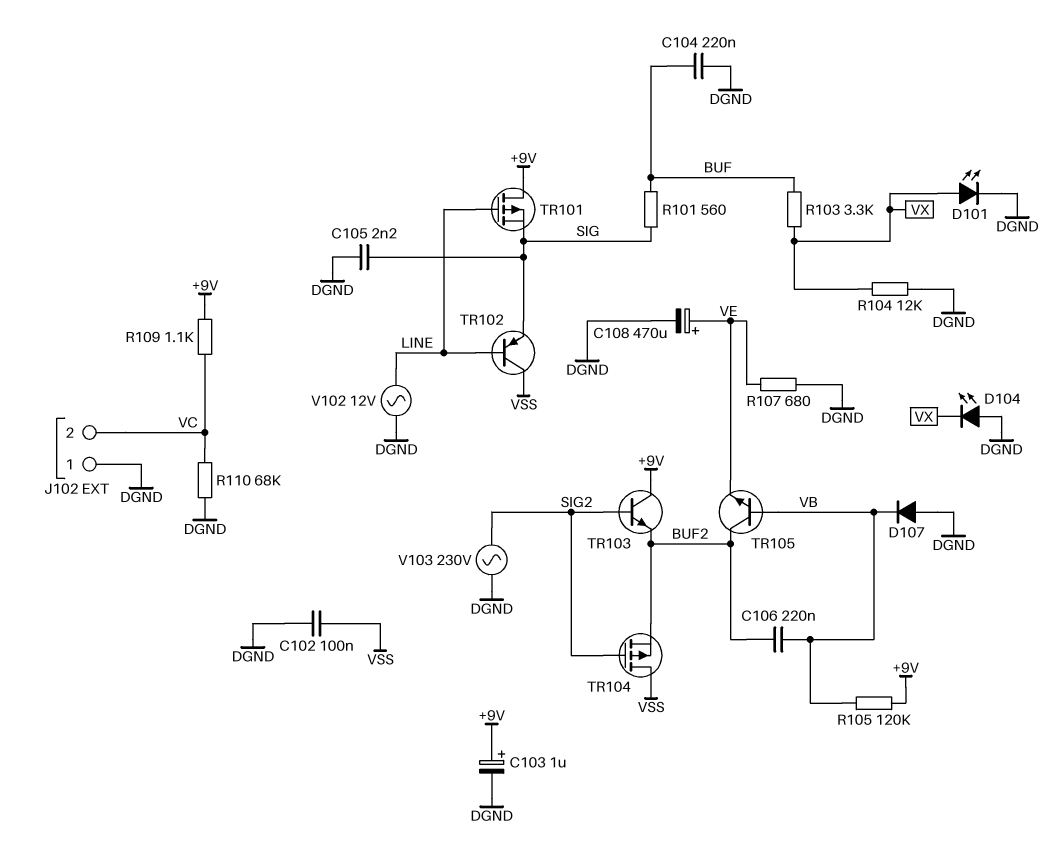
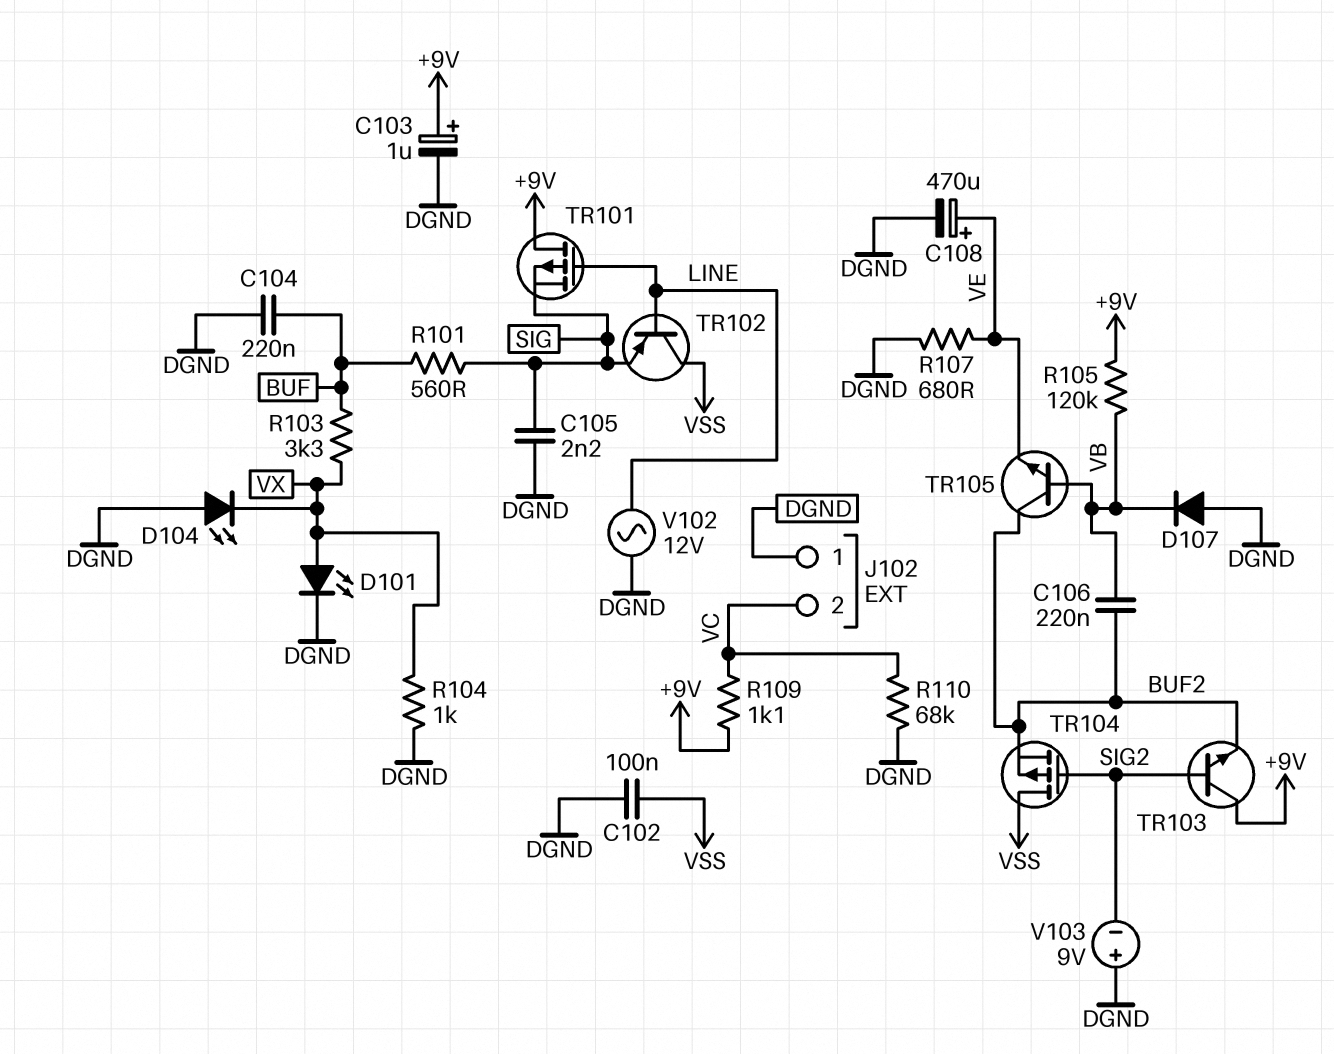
R104: 12k (DGND, VX) -> 1k (DGND, VX)
V103: AC 230V (DGND, SIG2) -> 9V (plus DGND, minus SIG2)

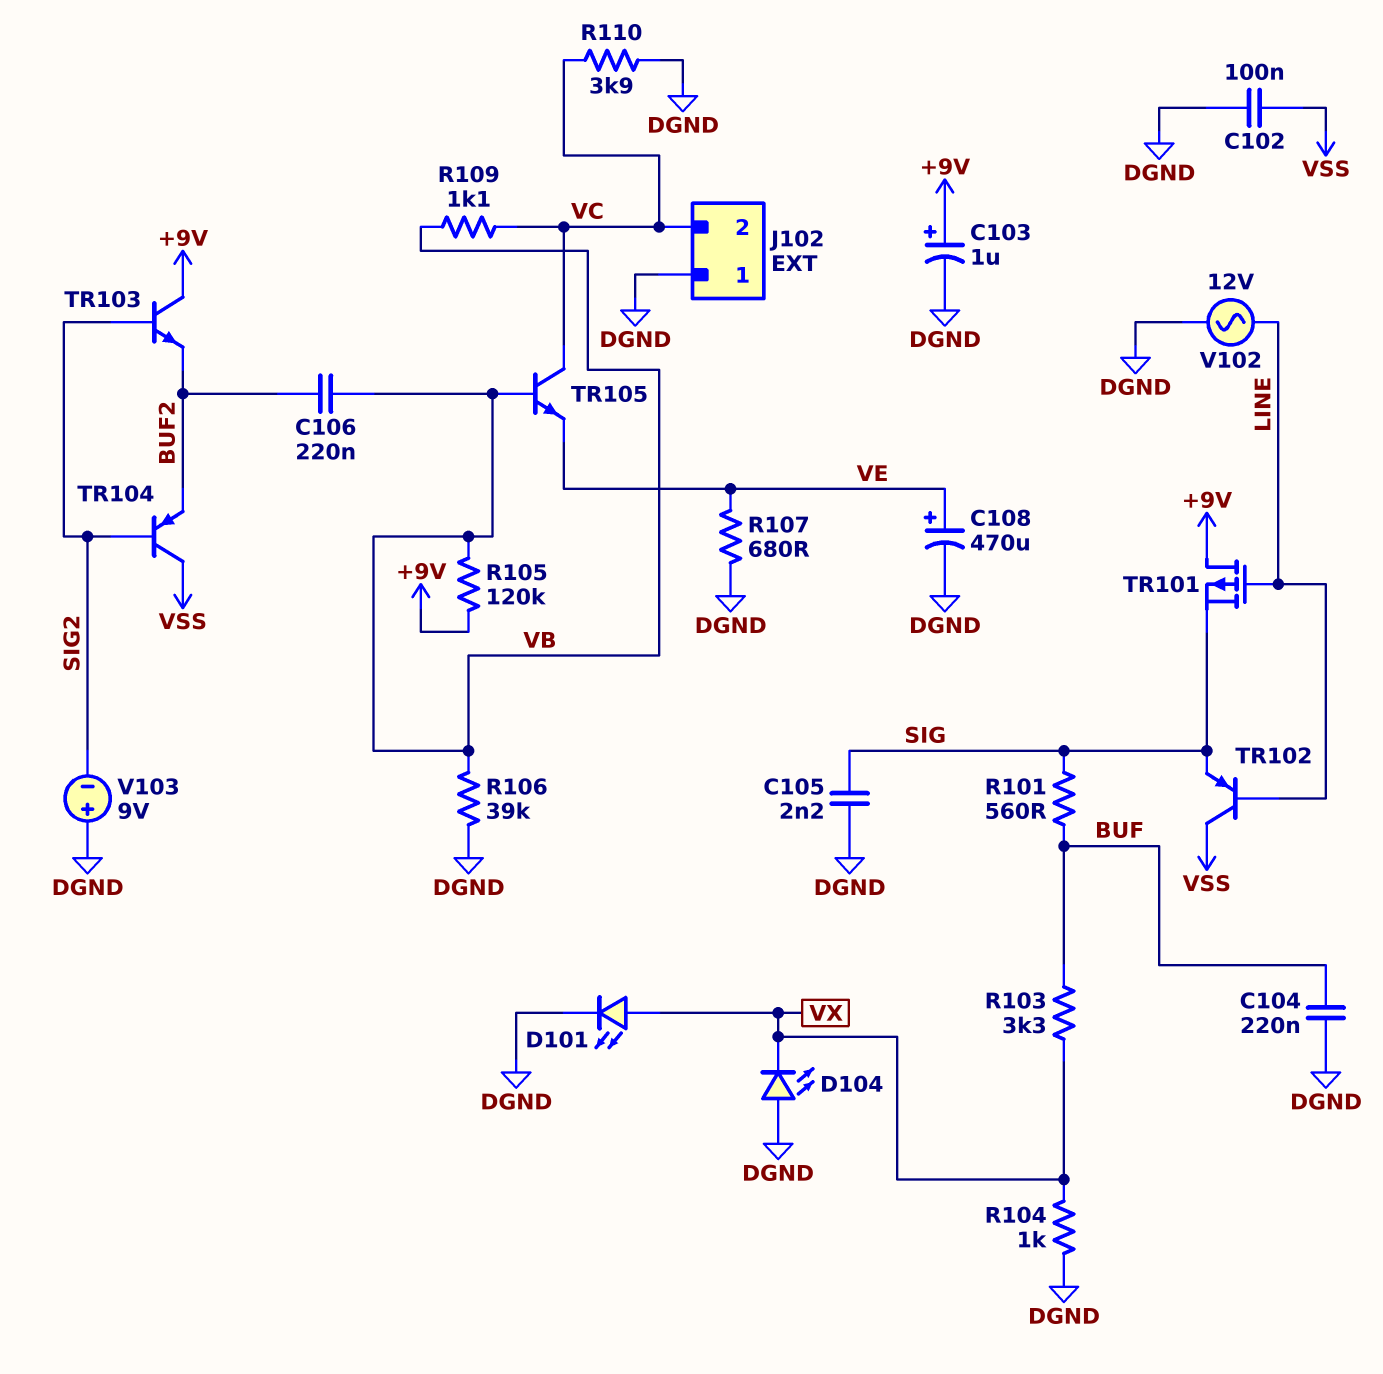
D107: diode (A DGND, K VB) -> none
R106: none -> 39k (DGND, VB)
R109: 1.1k (+9V, VC) -> 1.1k (VB, VC)
R110: 68k (DGND, VC) -> 3.9k (DGND, VC)
TR104: PMOS (G SIG2, D VSS, S BUF2) -> PNP (B SIG2, C VSS, E BUF2)
TR105: NPN (B VB, C BUF2, E VE) -> NPN (B VB, C VC, E VE)

